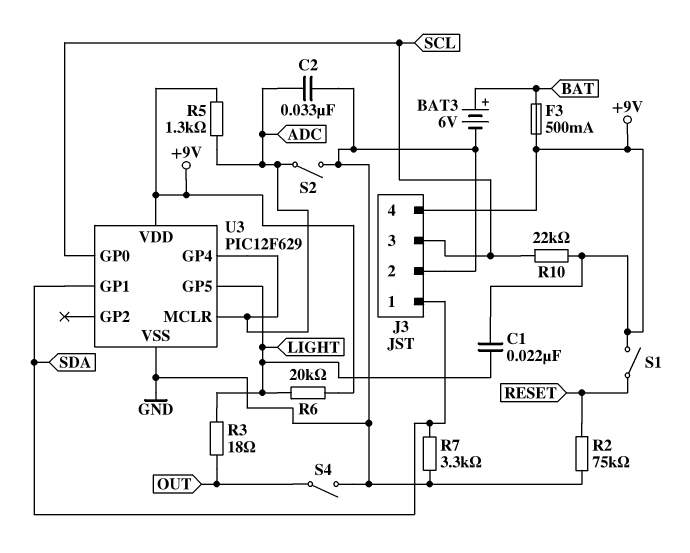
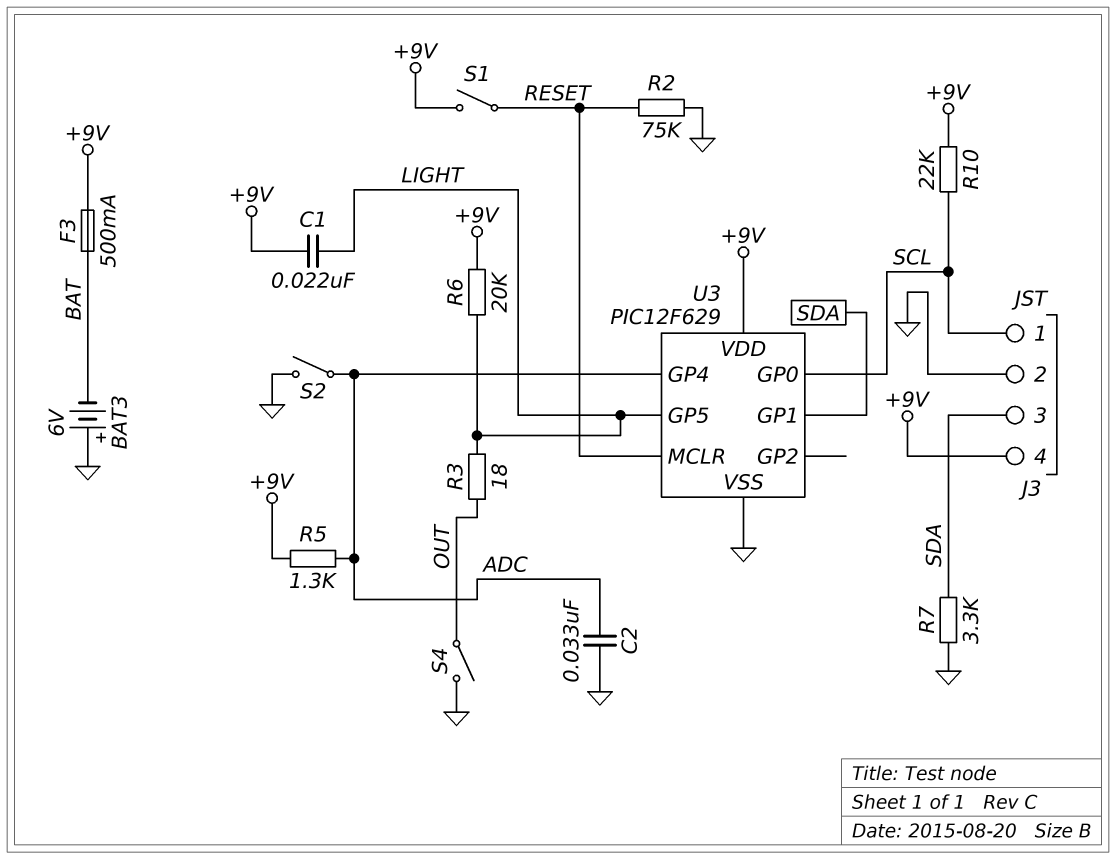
BAT3: 6V (plus BAT, minus GND) -> 6V (plus GND, minus BAT)
J3 pin 1: SDA -> SCL
J3 pin 3: SCL -> SDA
U3 pin MCLR: ADC -> RESET

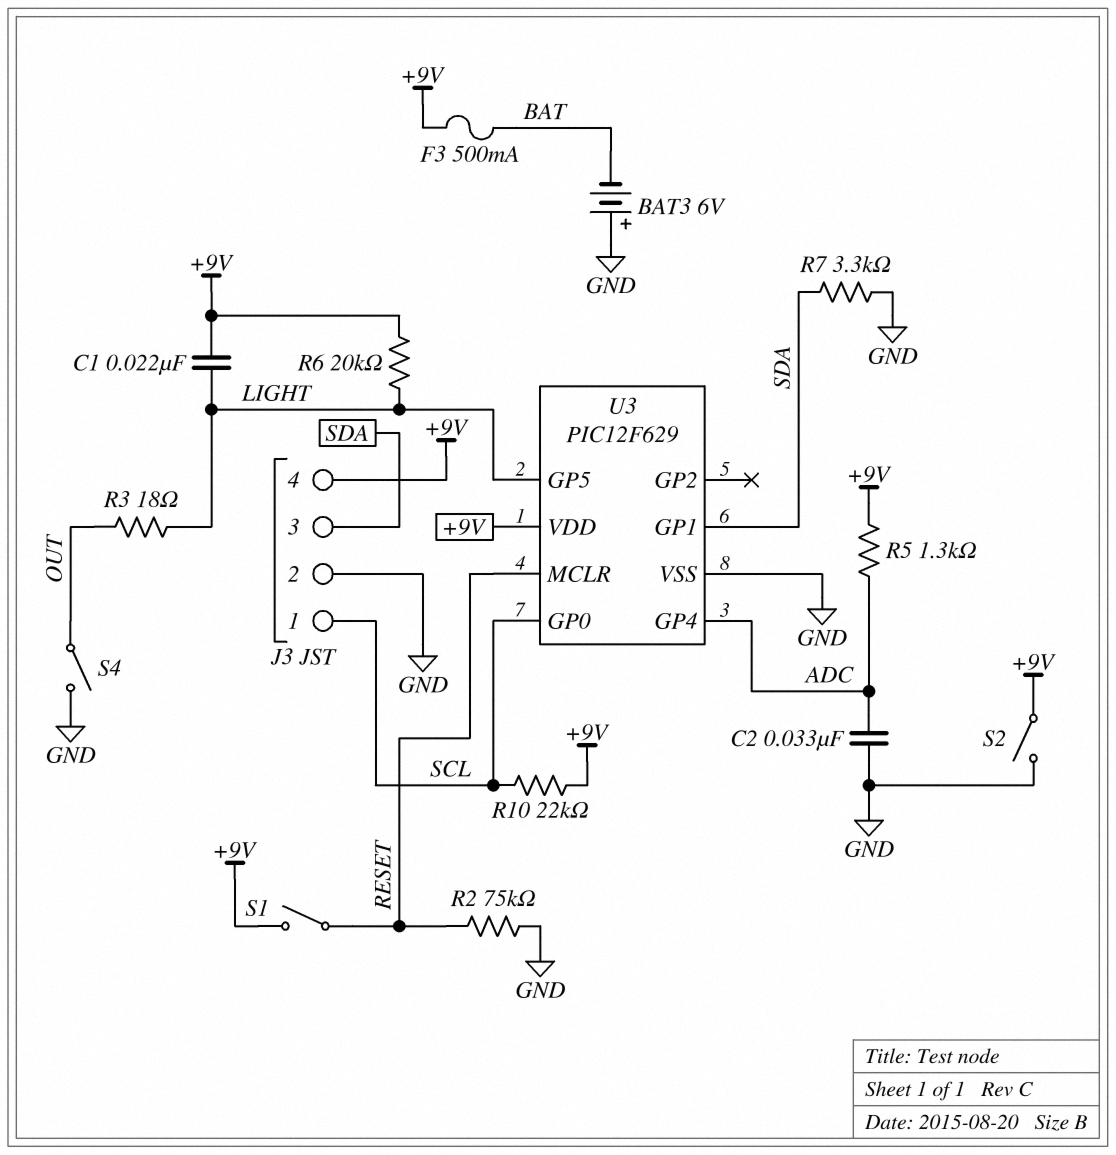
S2: switch (ADC, GND) -> switch (+9V, GND)

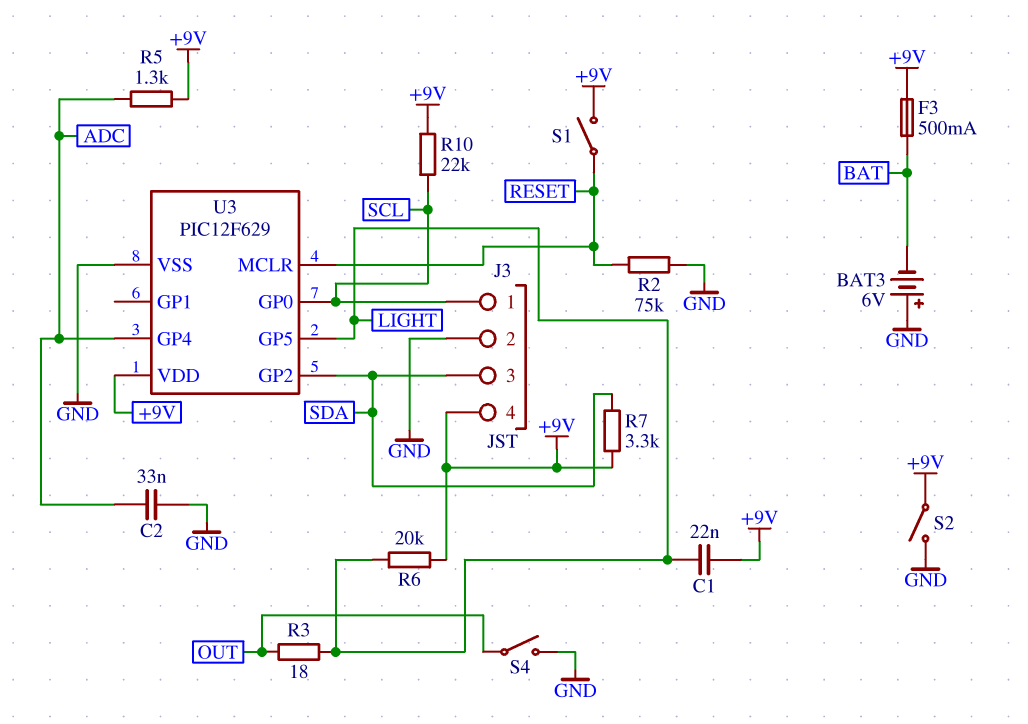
R7: 3.3k (GND, SDA) -> 3.3k (+9V, SDA)
U3 pin GP1: SDA -> none
U3 pin GP2: none -> SDA

